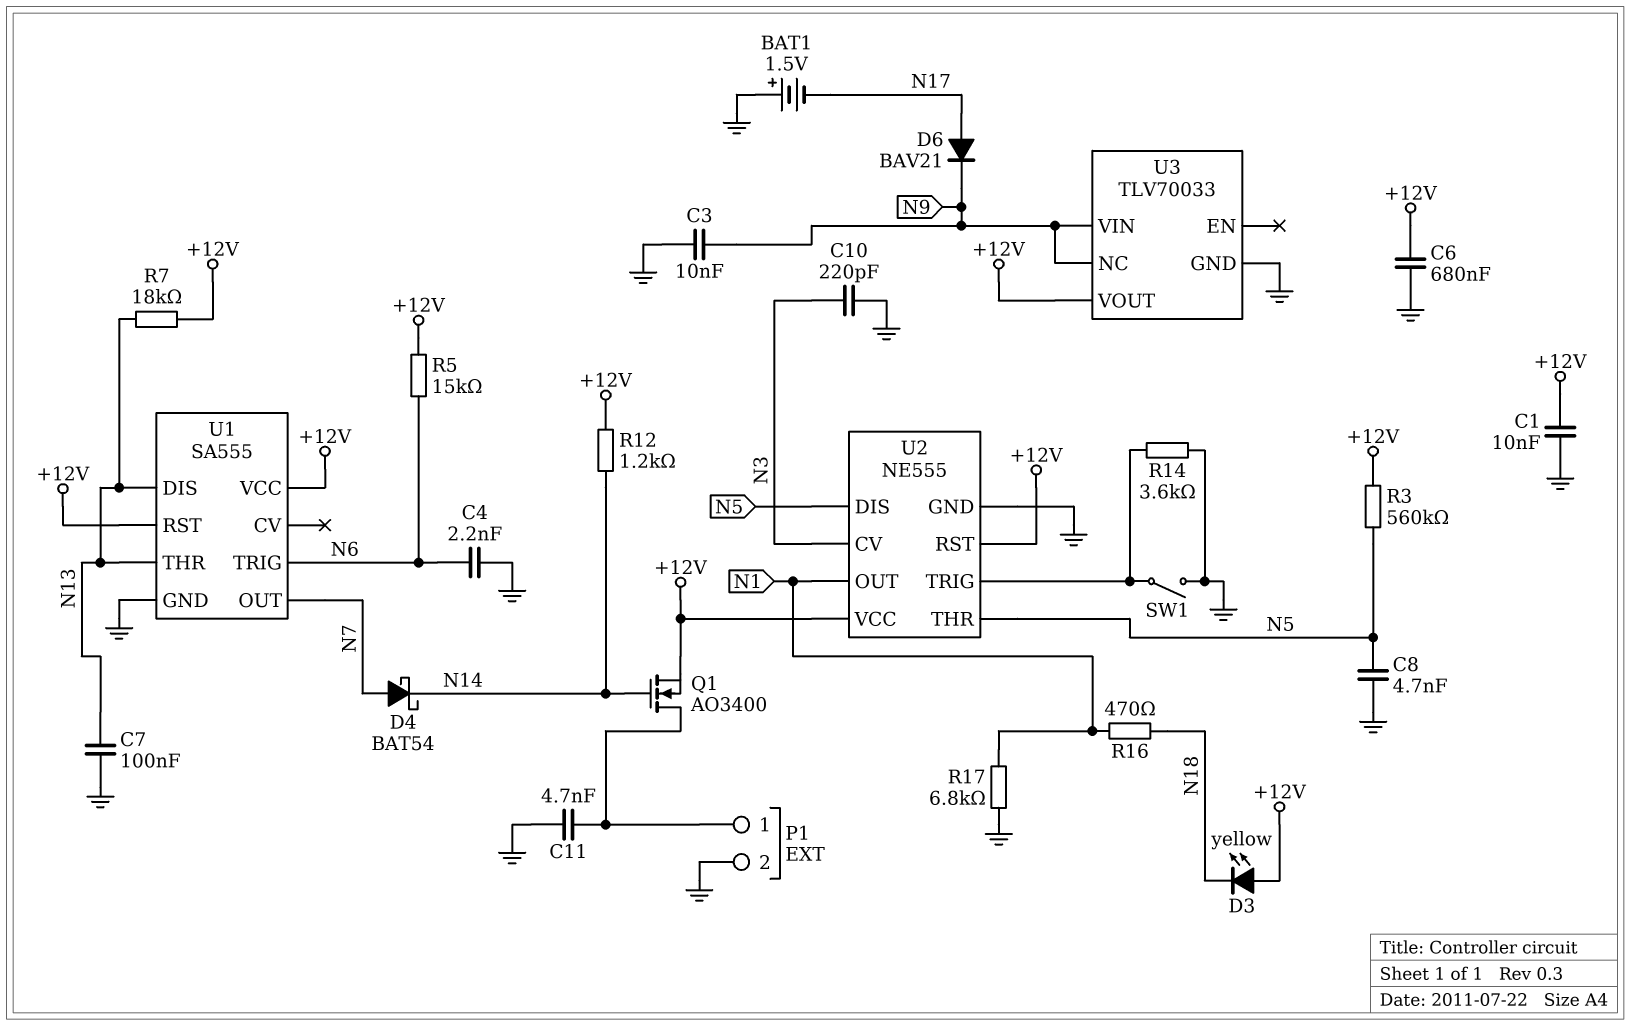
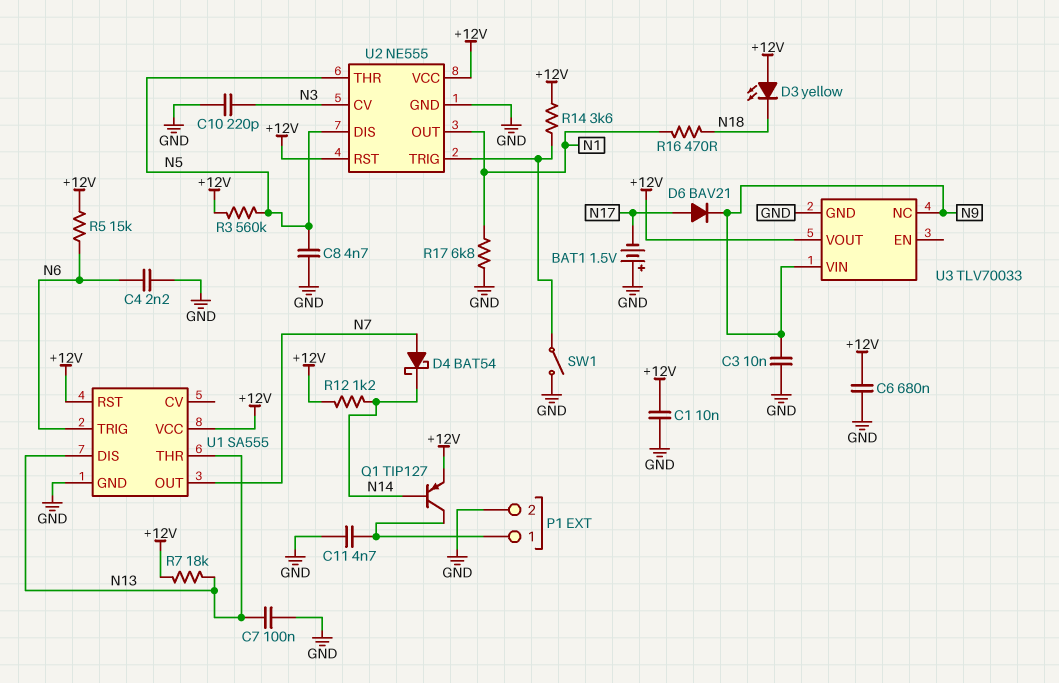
Q1: NMOS AO3400 (G N14, D P1/1, S +12V) -> PNP TIP127 (B N14, C P1/1, E +12V)
R14: 3.6k (GND, U2/TRIG) -> 3.6k (+12V, U2/TRIG)

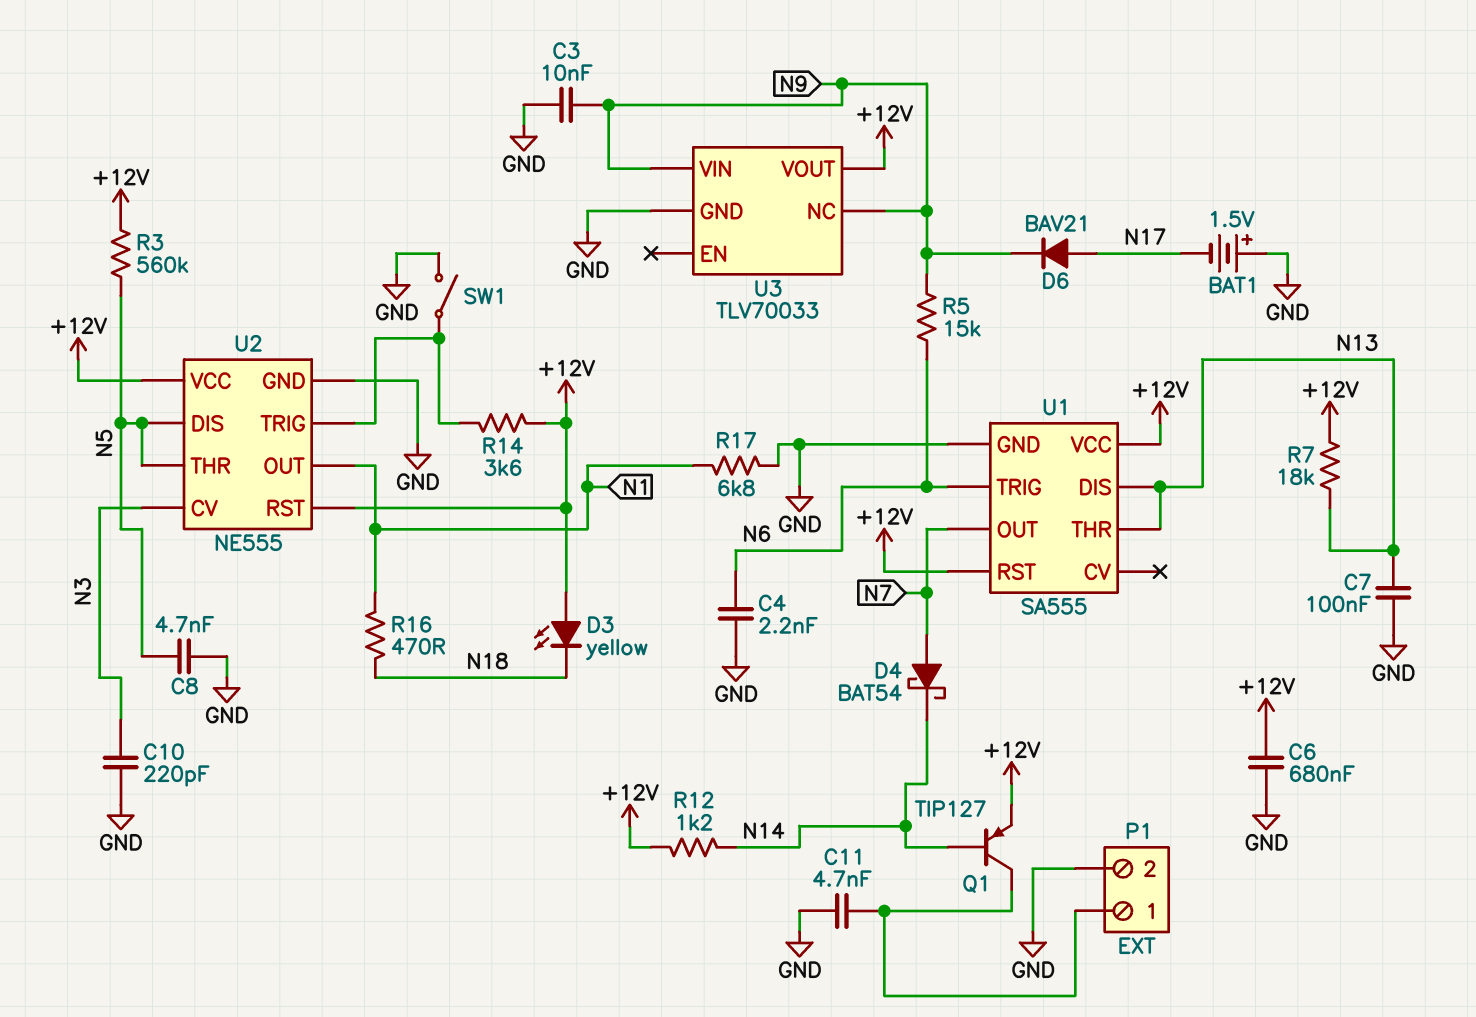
C1: 10nF (+12V, GND) -> none
R5: 15k (+12V, N6) -> 15k (N6, N9)

